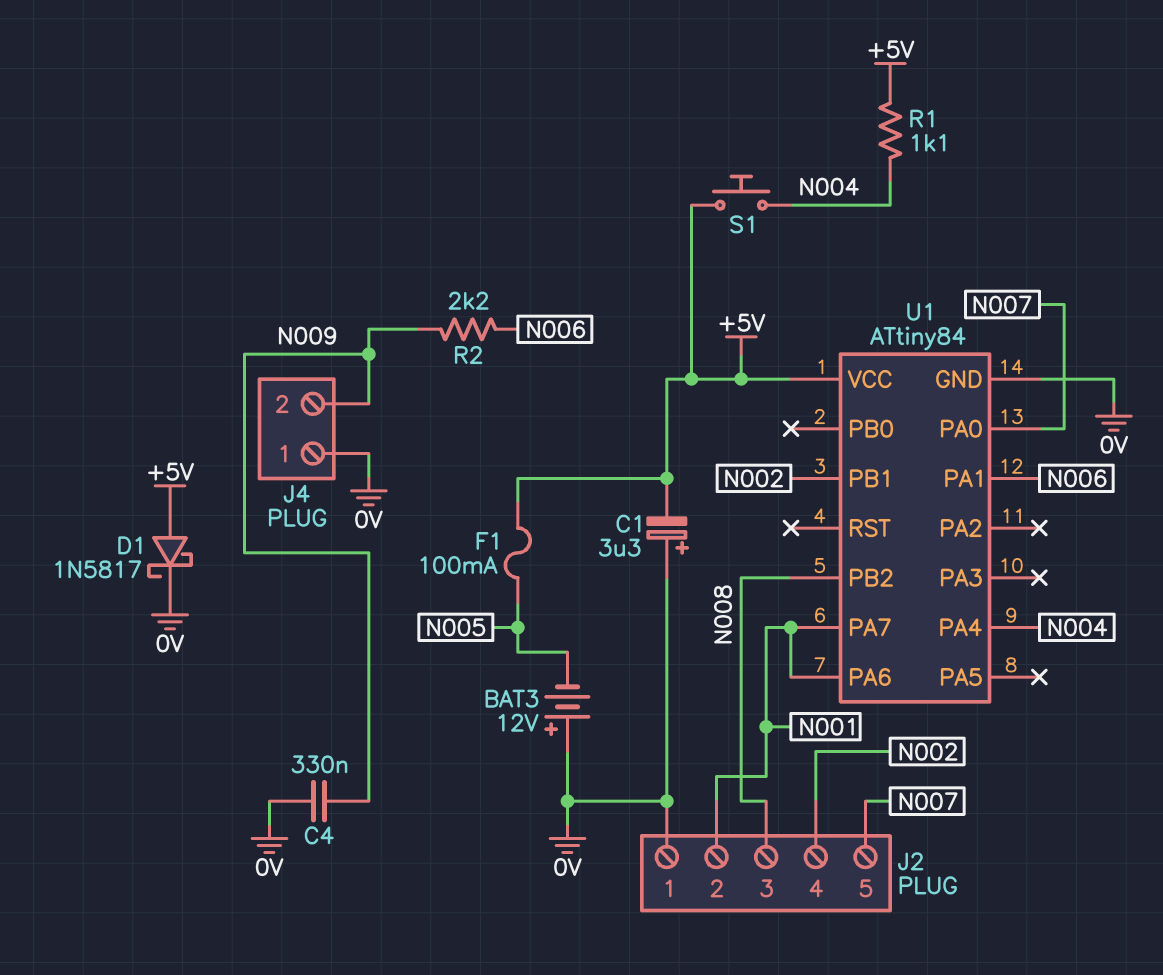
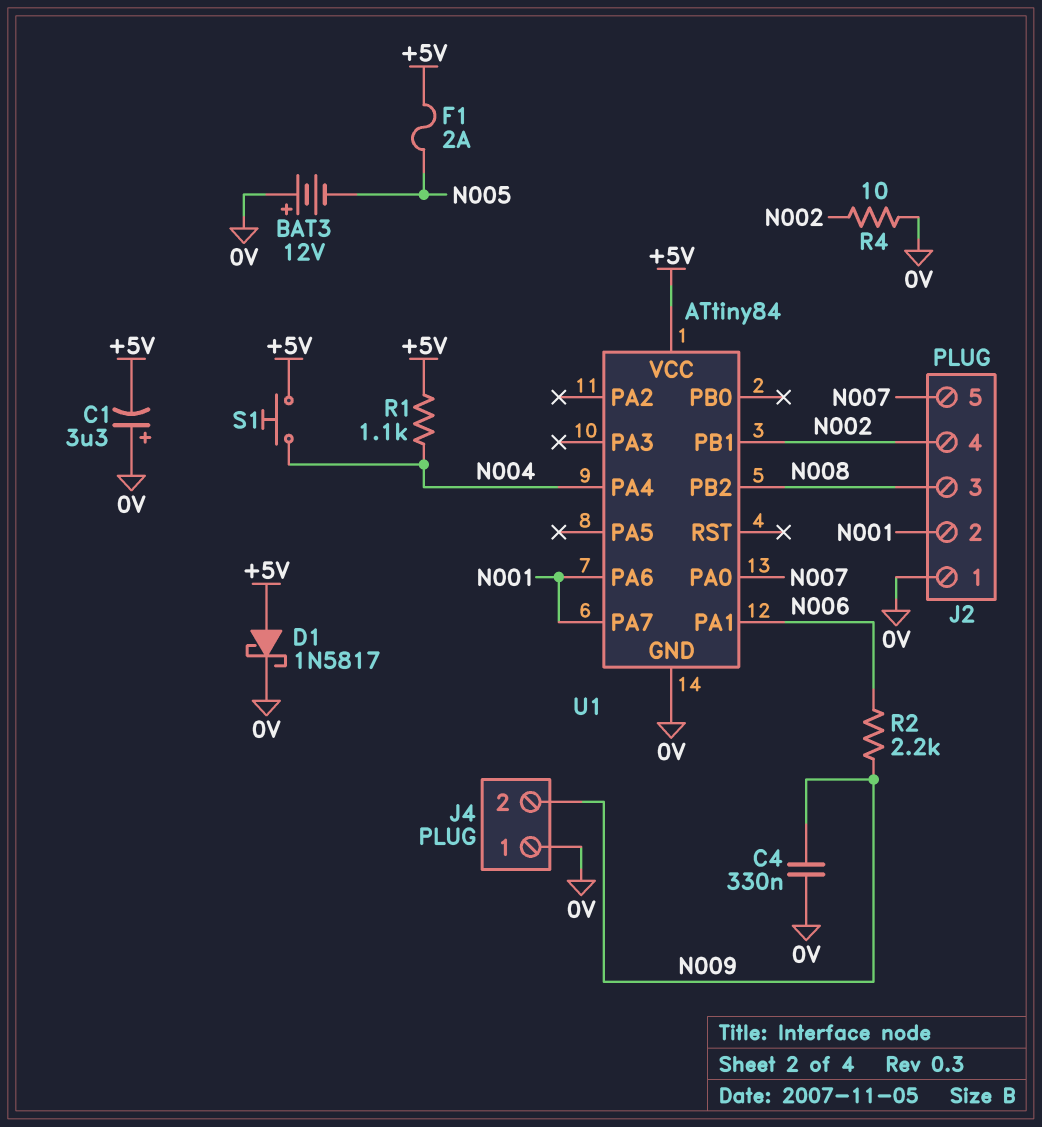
F1: 100mA (+5V, N005) -> 2A (+5V, N005)
R4: none -> 10 (0V, N002)

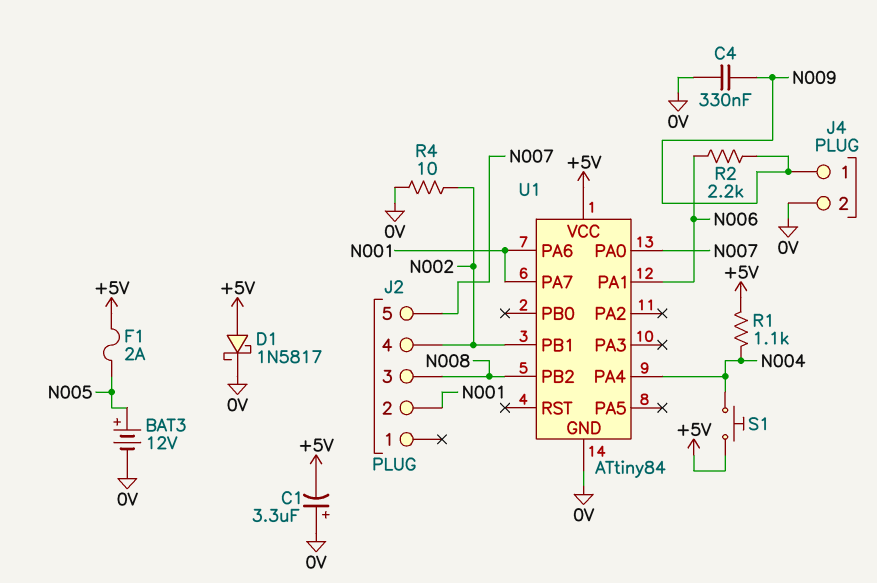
BAT3: 12V (plus 0V, minus N005) -> 12V (plus N005, minus 0V)
J2 pin 1: 0V -> none
J4 pin 1: 0V -> N009
J4 pin 2: N009 -> 0V

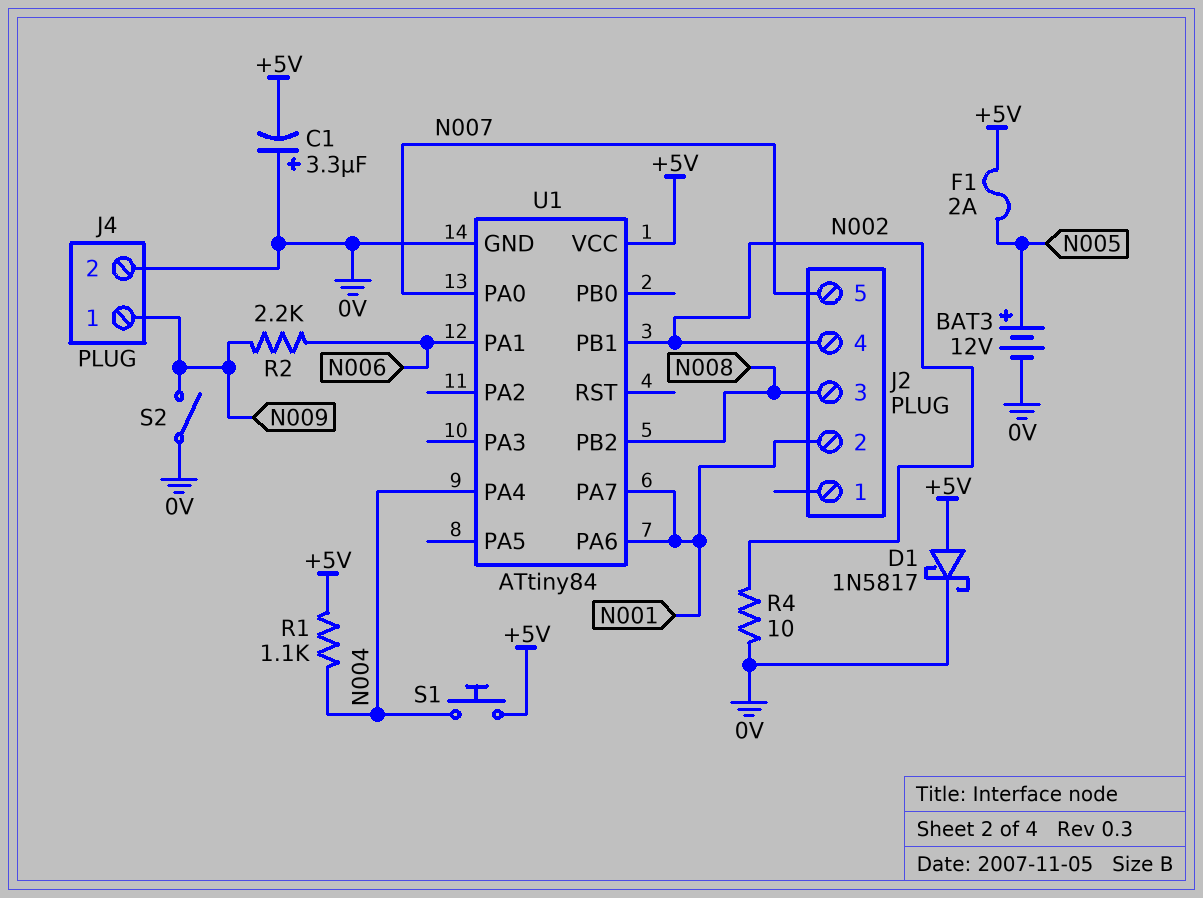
C4: 330nF (0V, N009) -> none
S2: none -> switch (0V, N009)

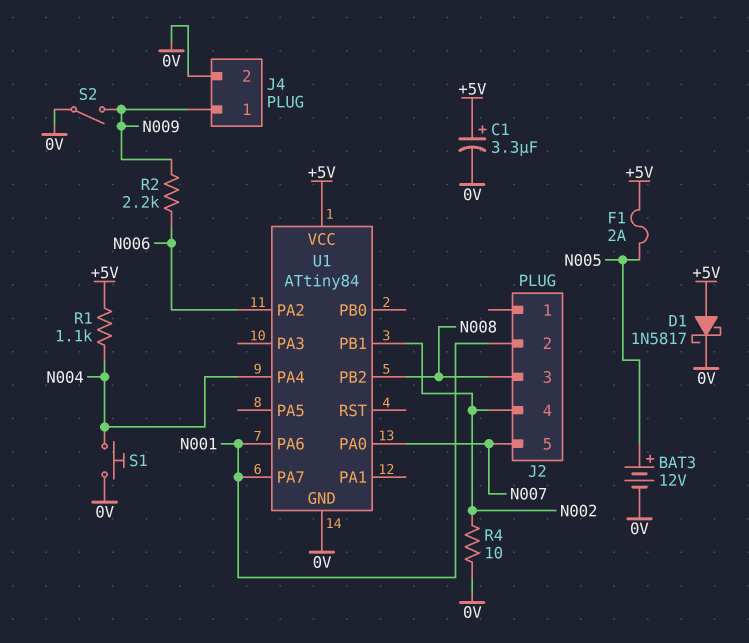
C1: 3.3uF (plus 0V, minus +5V) -> 3.3uF (plus +5V, minus 0V)
S1: button (+5V, N004) -> button (0V, N004)
U1 pin PA1: N006 -> none
U1 pin PA2: none -> N006

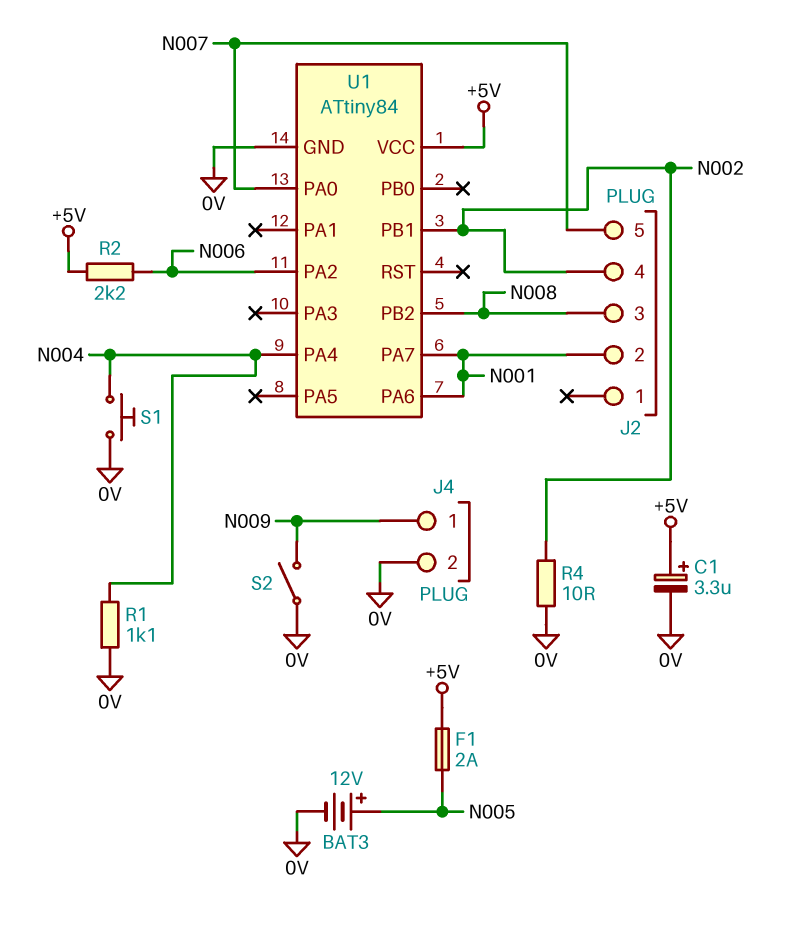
D1: schottky 1N5817 (A +5V, K 0V) -> none
R1: 1.1k (+5V, N004) -> 1.1k (0V, N004)
R2: 2.2k (N006, N009) -> 2.2k (+5V, N006)

